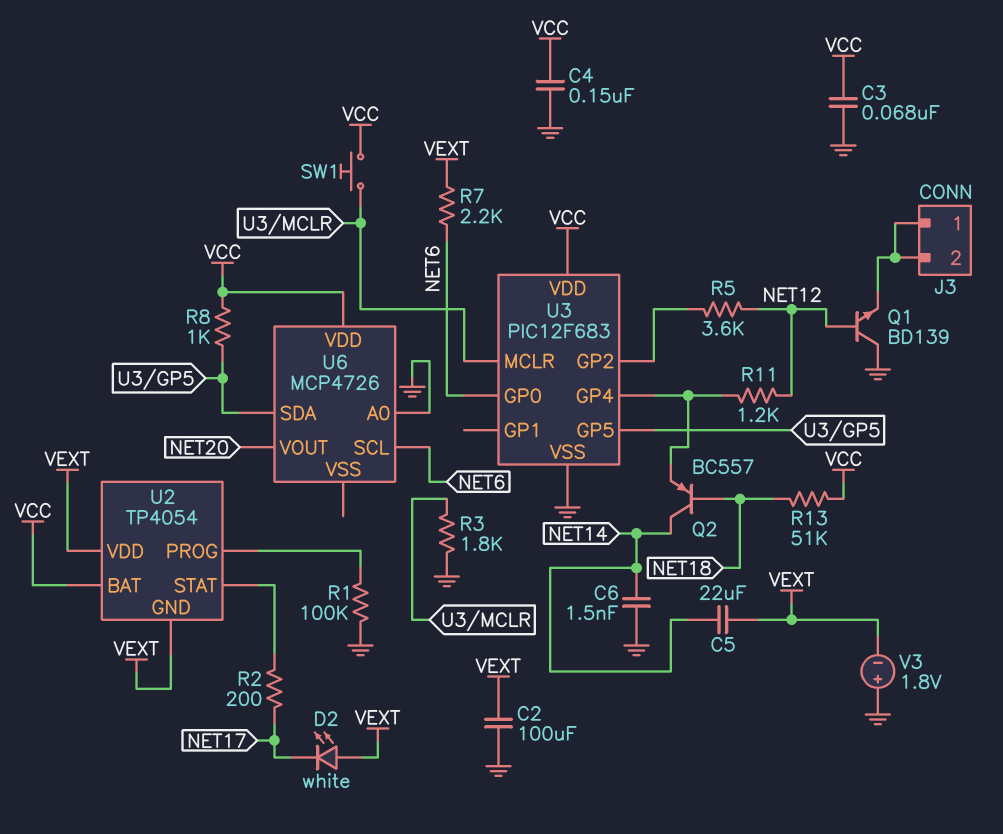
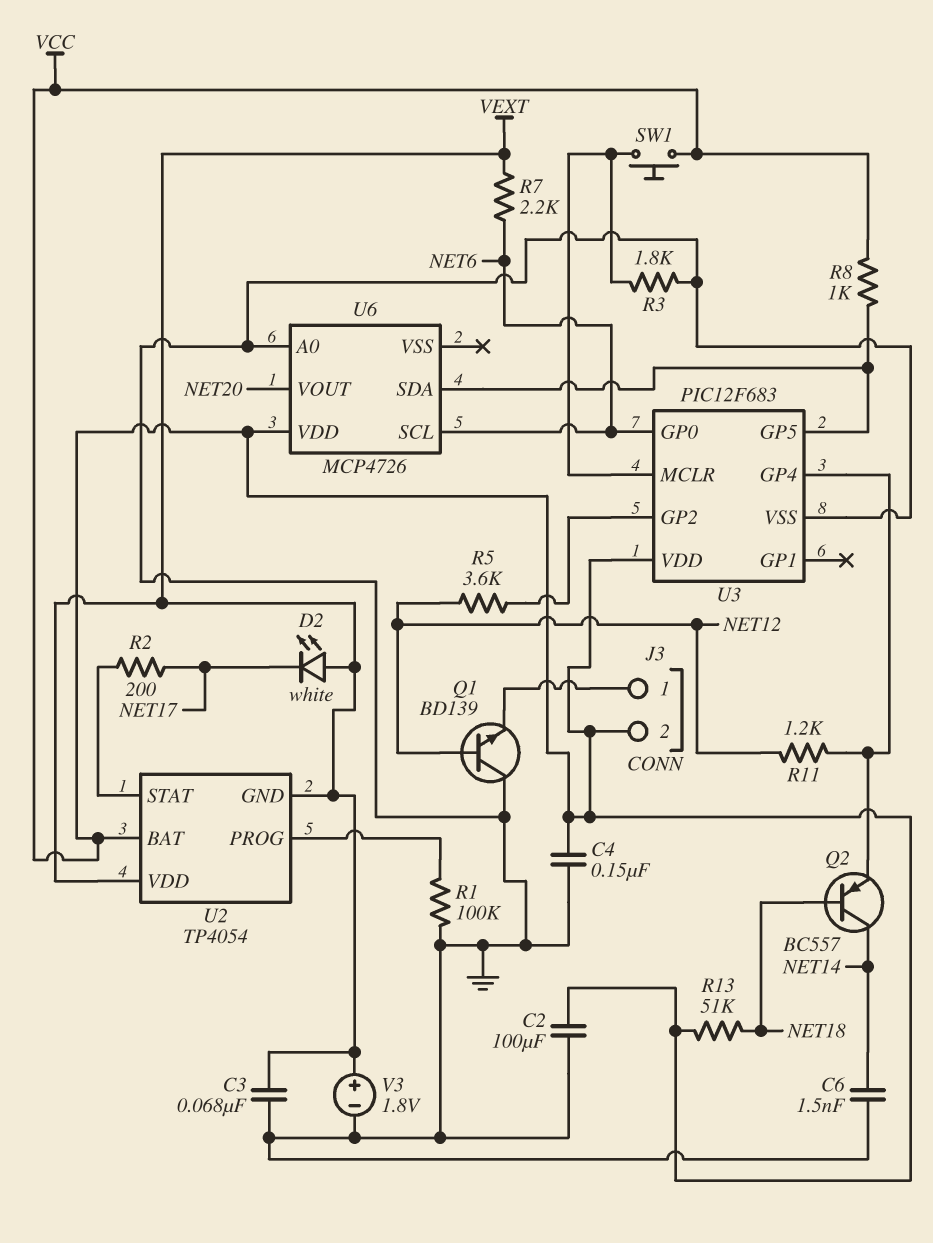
C2: 100uF (GND, VEXT) -> 100uF (GND, VCC)
C3: 68nF (GND, VCC) -> 68nF (GND, VEXT)
C5: 22uF (NET14, VEXT) -> none
J3 pin 2: J3/1 -> VCC
V3: 1.8V (plus GND, minus VEXT) -> 1.8V (plus VEXT, minus GND)

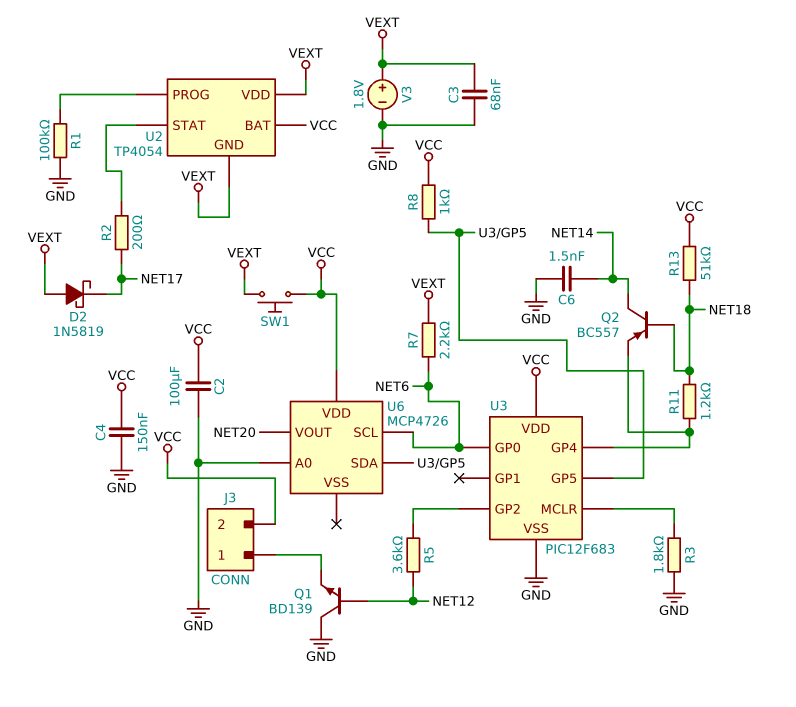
D2: LED white (A VEXT, K NET17) -> schottky 1N5819 (A VEXT, K NET17)
R11: 1.2k (NET12, U3/GP4) -> 1.2k (NET18, U3/GP4)
SW1: button (U3/MCLR, VCC) -> button (VCC, VEXT)

